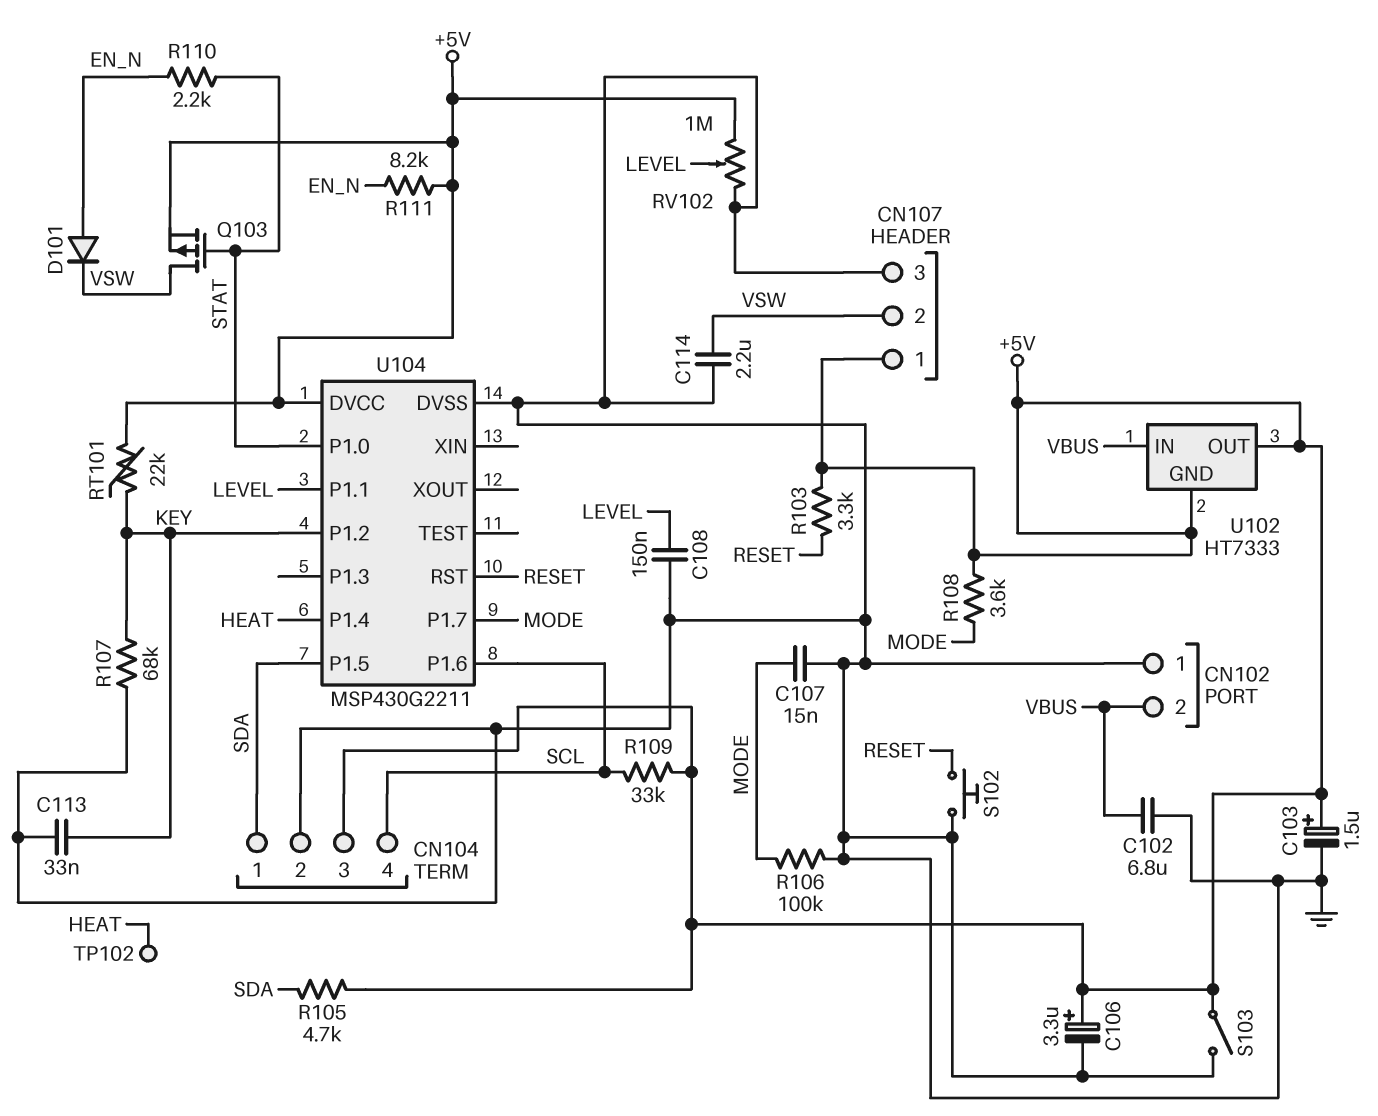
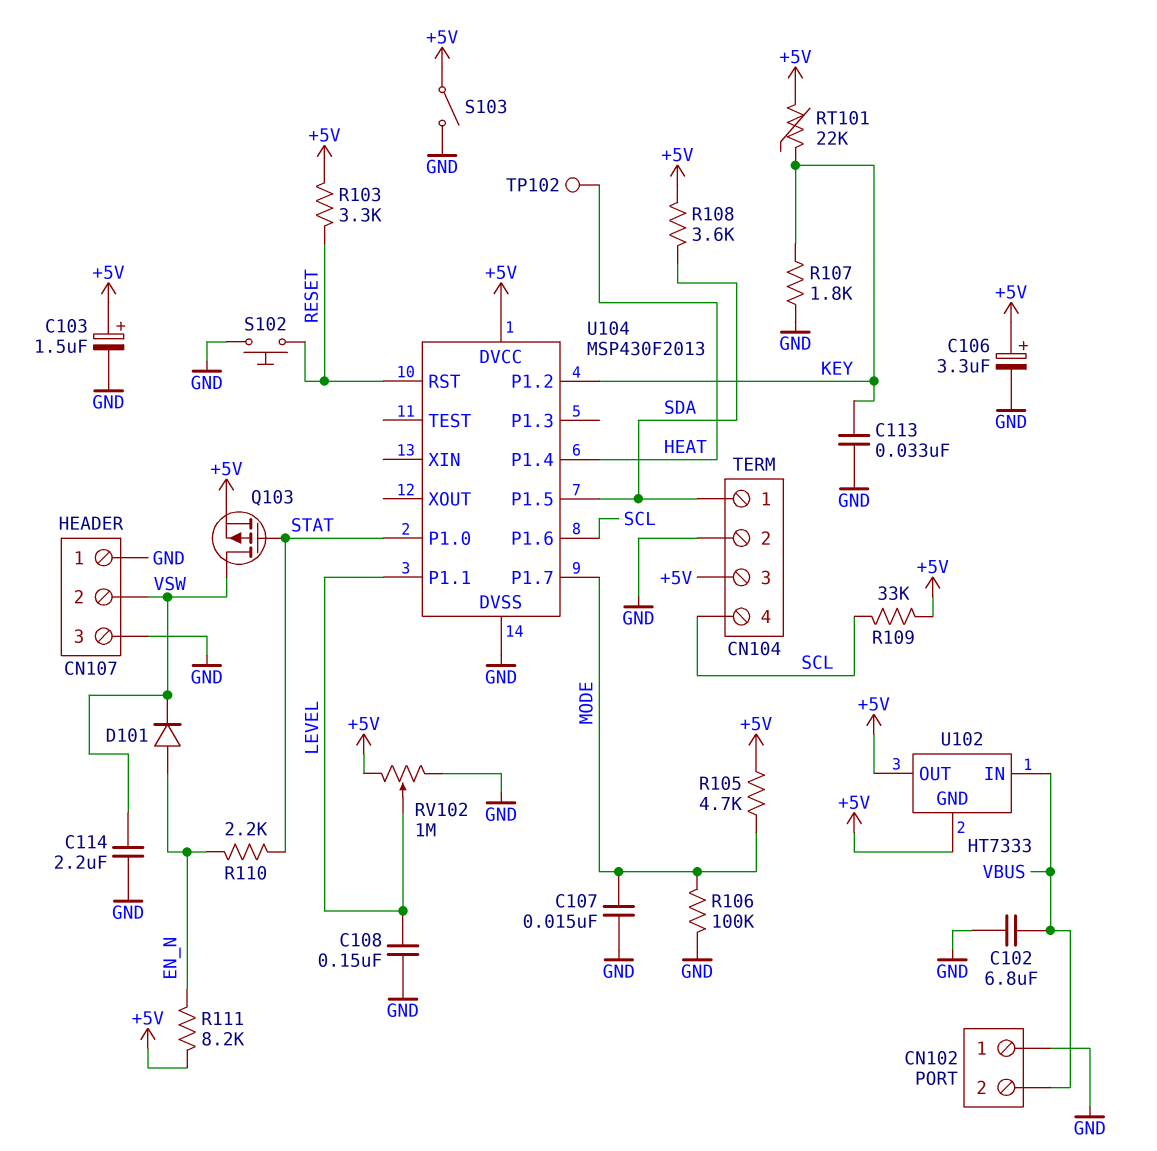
CN107 pin 1: +5V -> GND
R105: 4.7k (+5V, SDA) -> 4.7k (+5V, MODE)
R107: 68k (GND, KEY) -> 1.8k (GND, KEY)
R108: 3.6k (+5V, MODE) -> 3.6k (+5V, SDA)
U104: MSP430G2211 -> MSP430F2013

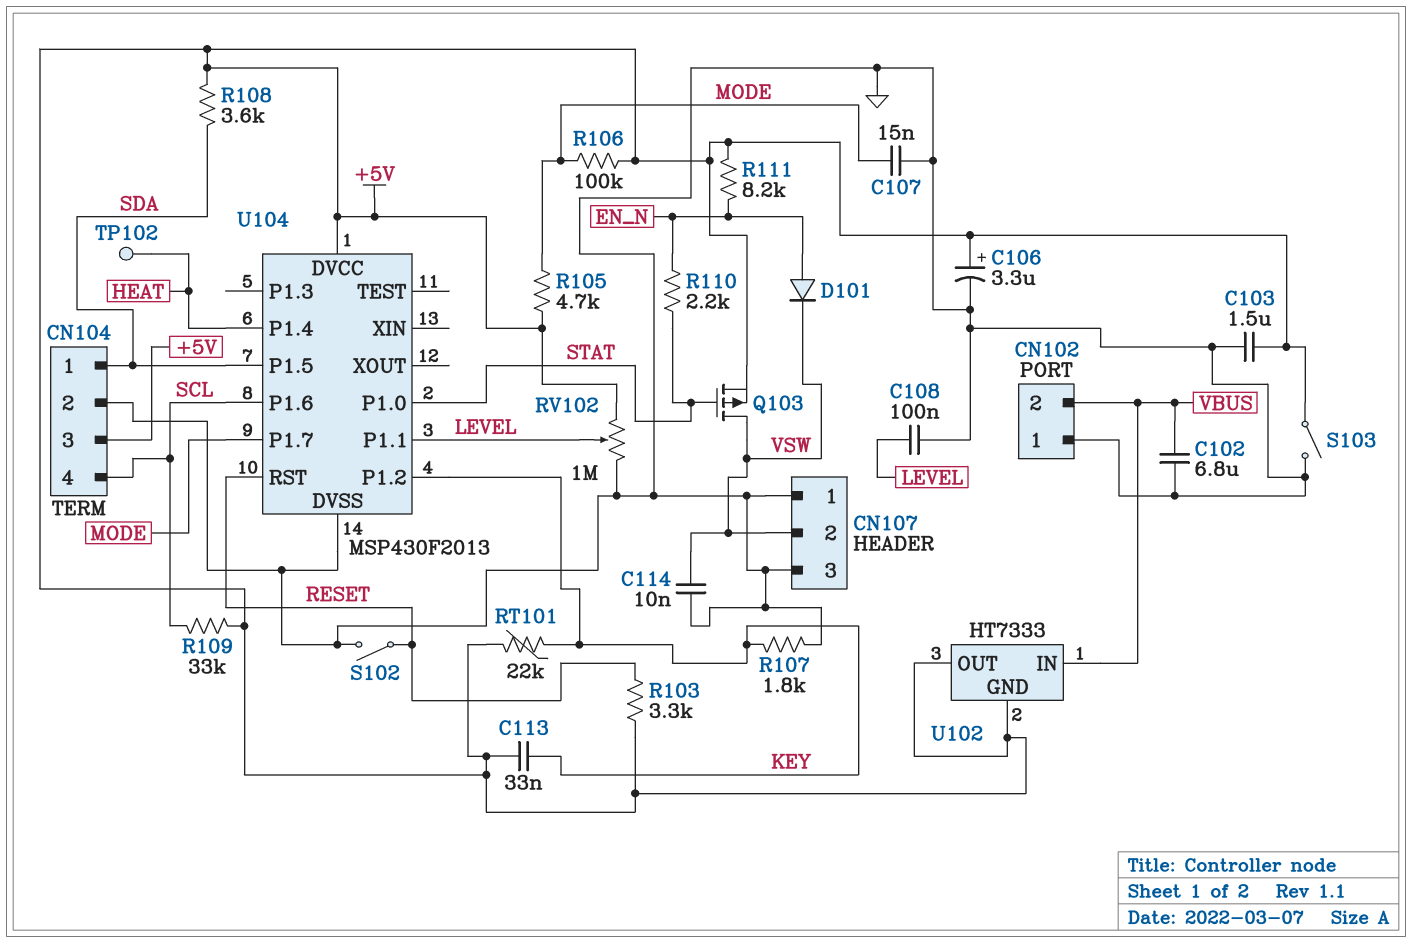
C103: 1.5uF (plus +5V, minus GND) -> 1.5uF (+5V, GND)
C108: 150nF (GND, LEVEL) -> 100nF (GND, LEVEL)
C113: 33nF (GND, KEY) -> 33nF (+5V, KEY)
C114: 2.2uF (GND, VSW) -> 10nF (GND, VSW)
R106: 100k (GND, MODE) -> 100k (+5V, MODE)
S102: button (GND, RESET) -> switch (GND, RESET)

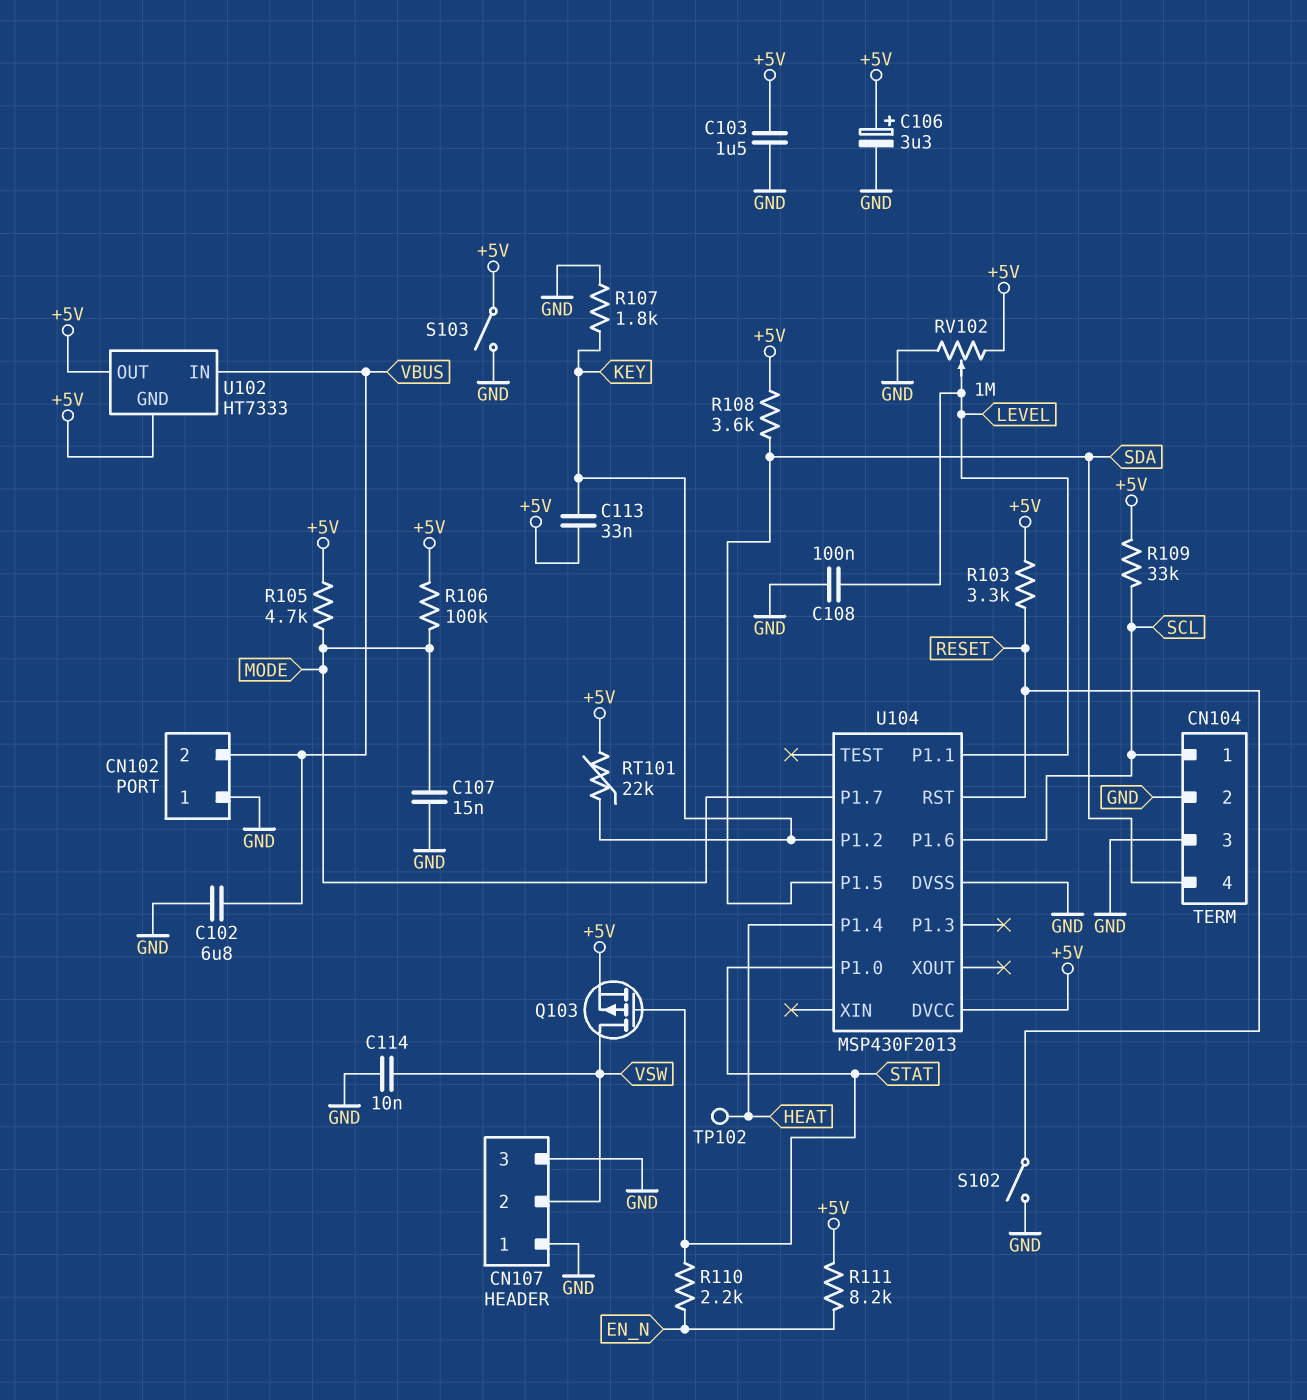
CN104 pin 1: SDA -> SCL
CN104 pin 3: +5V -> GND
CN104 pin 4: SCL -> SDA
D101: diode (A EN_N, K VSW) -> none

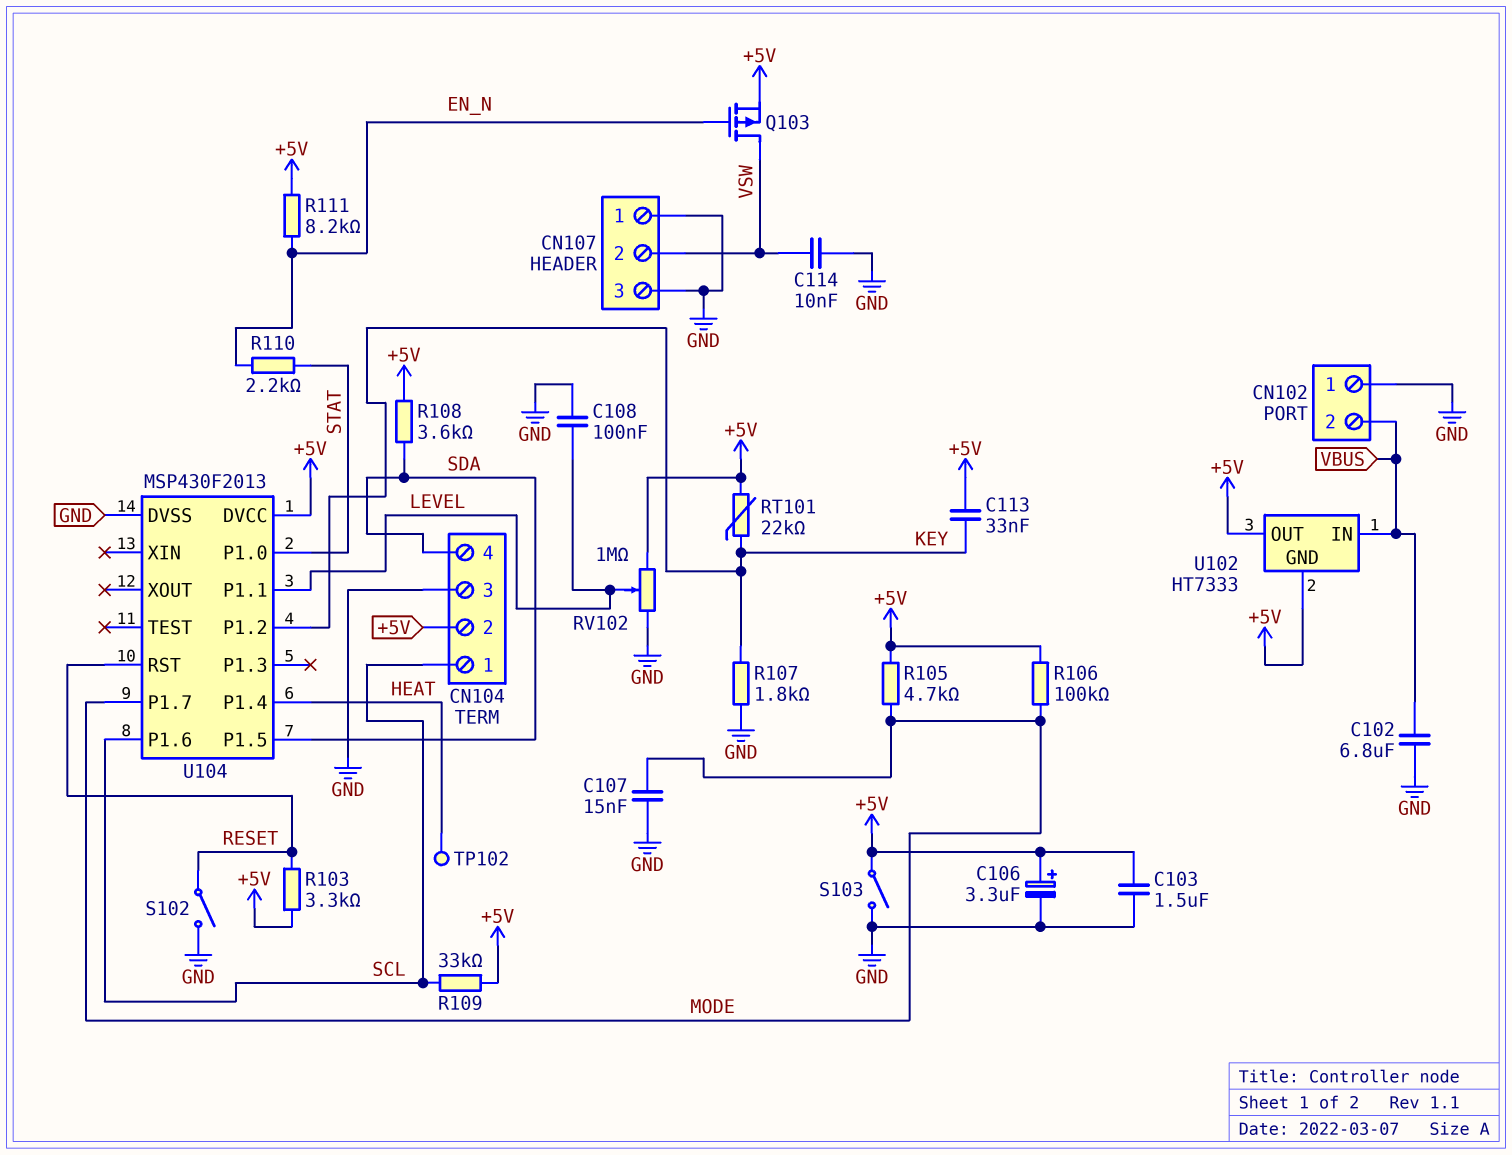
CN104 pin 2: GND -> +5V
Q103: PMOS (G STAT, D VSW, S +5V) -> PMOS (G EN_N, D VSW, S +5V)

